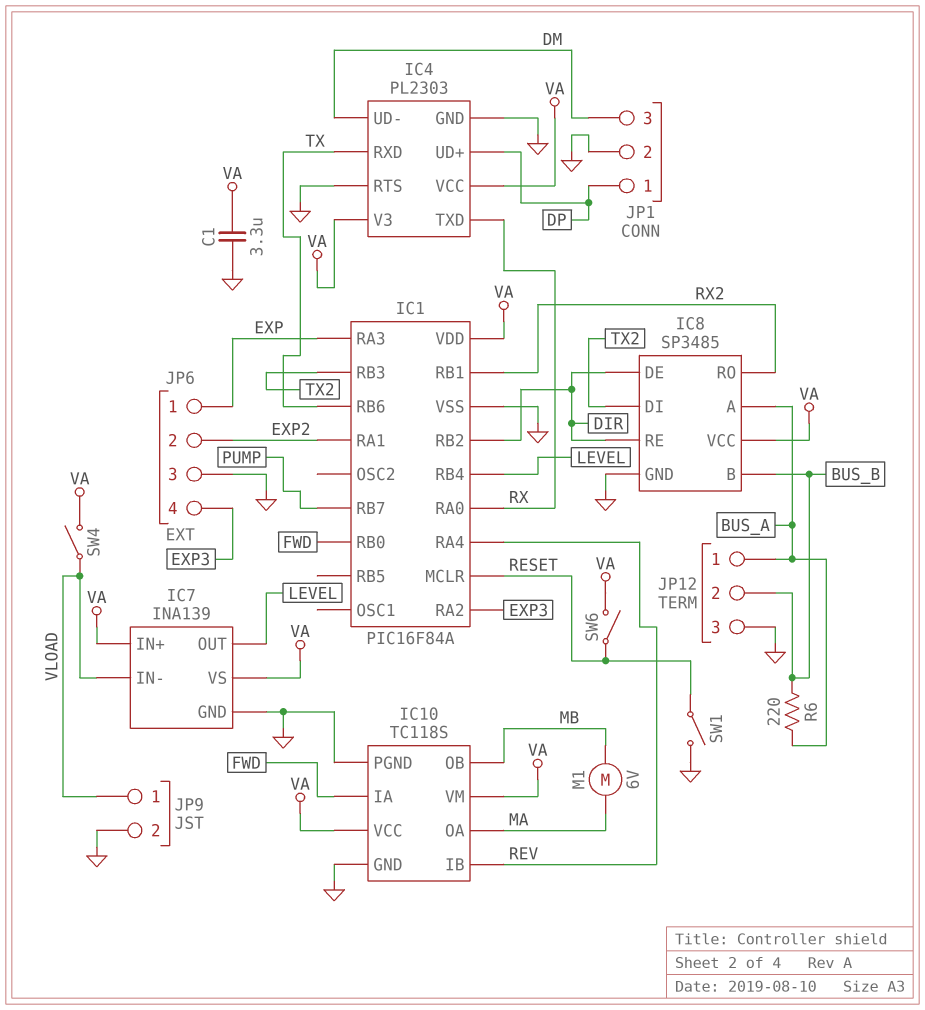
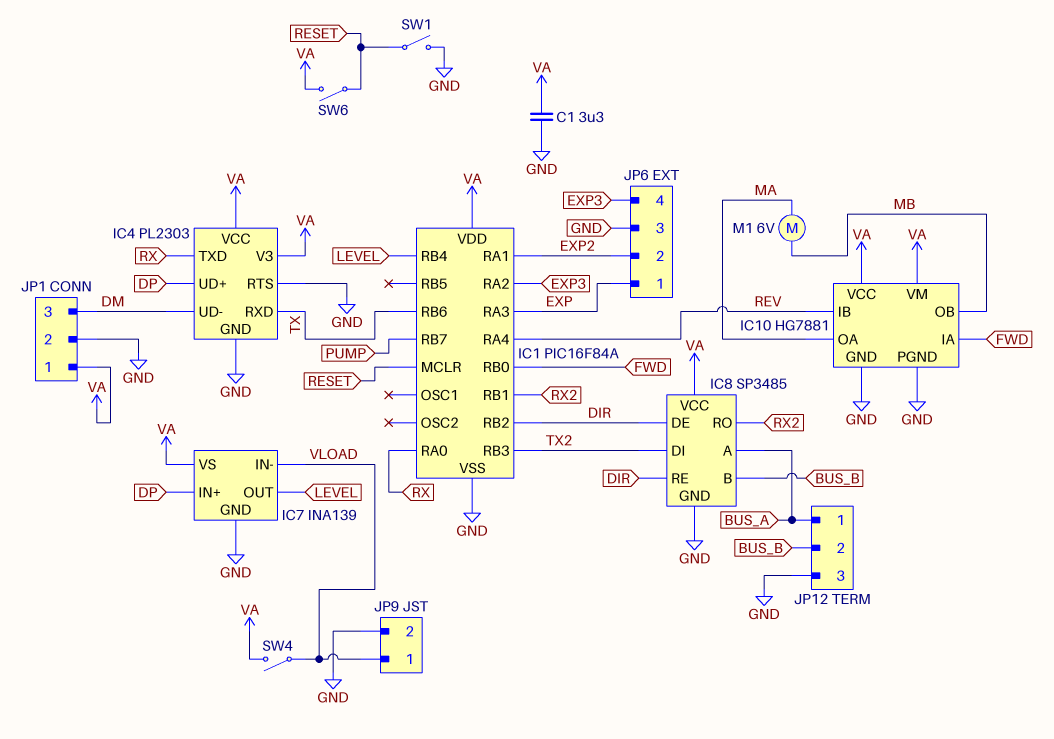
IC7 pin IN+: VA -> DP
IC10: TC118S -> HG7881
JP1 pin 1: DP -> VA
R6: 220 (BUS_A, BUS_B) -> none

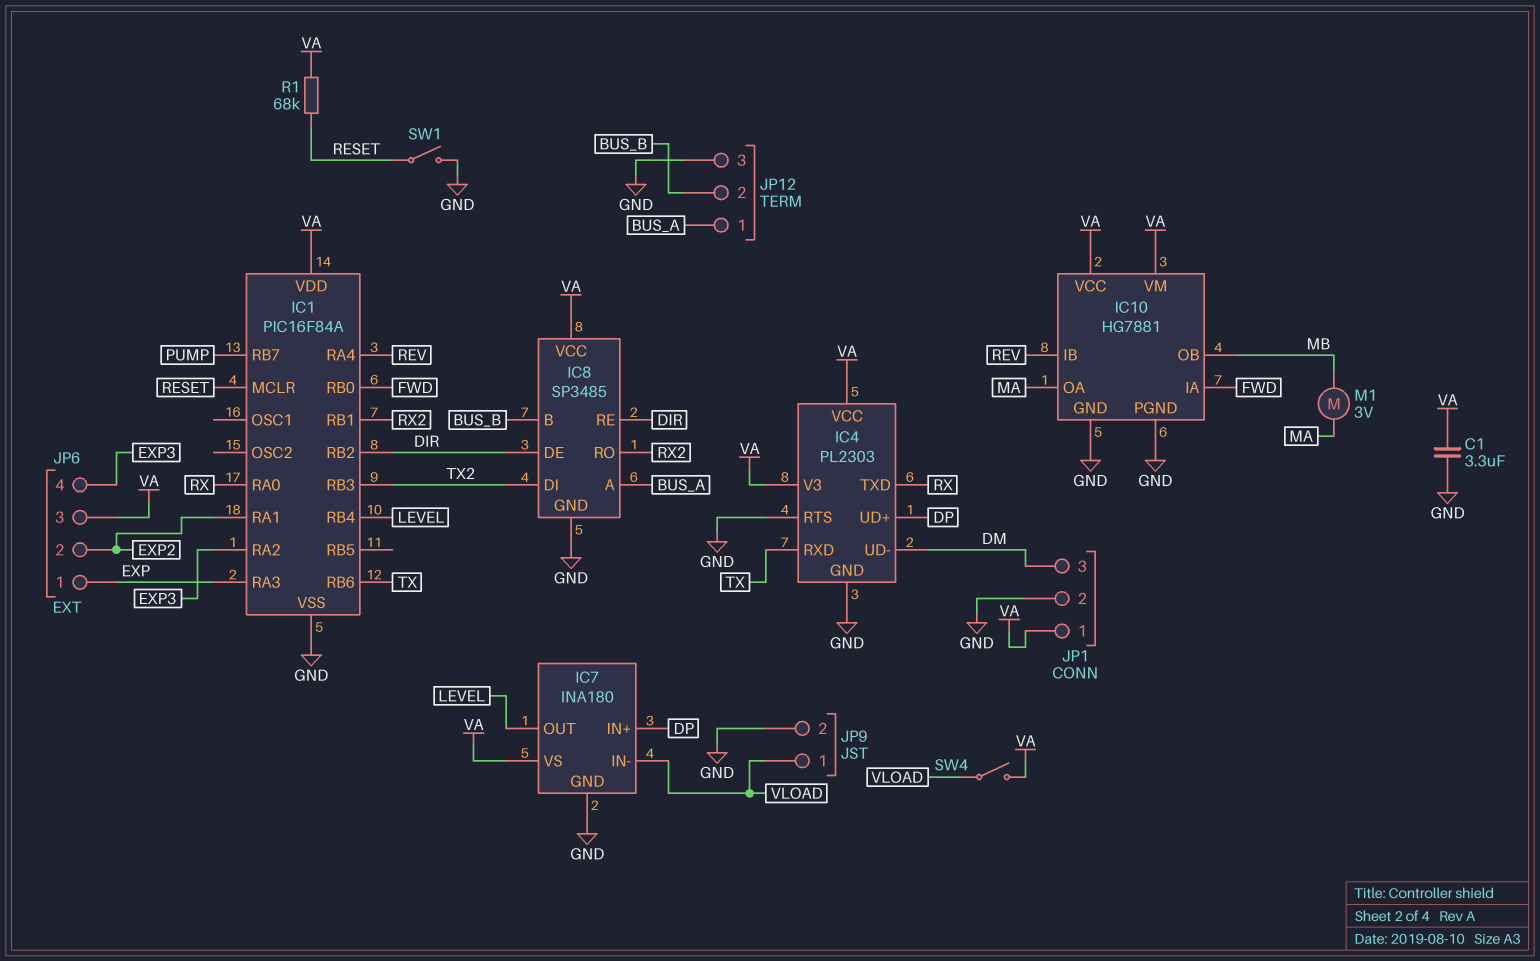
IC7: INA139 -> INA180
JP6 pin 3: GND -> VA
M1: motor 6V (MA, MB) -> motor 3V (MA, MB)
R1: none -> 68k (RESET, VA)
SW6: switch (RESET, VA) -> none

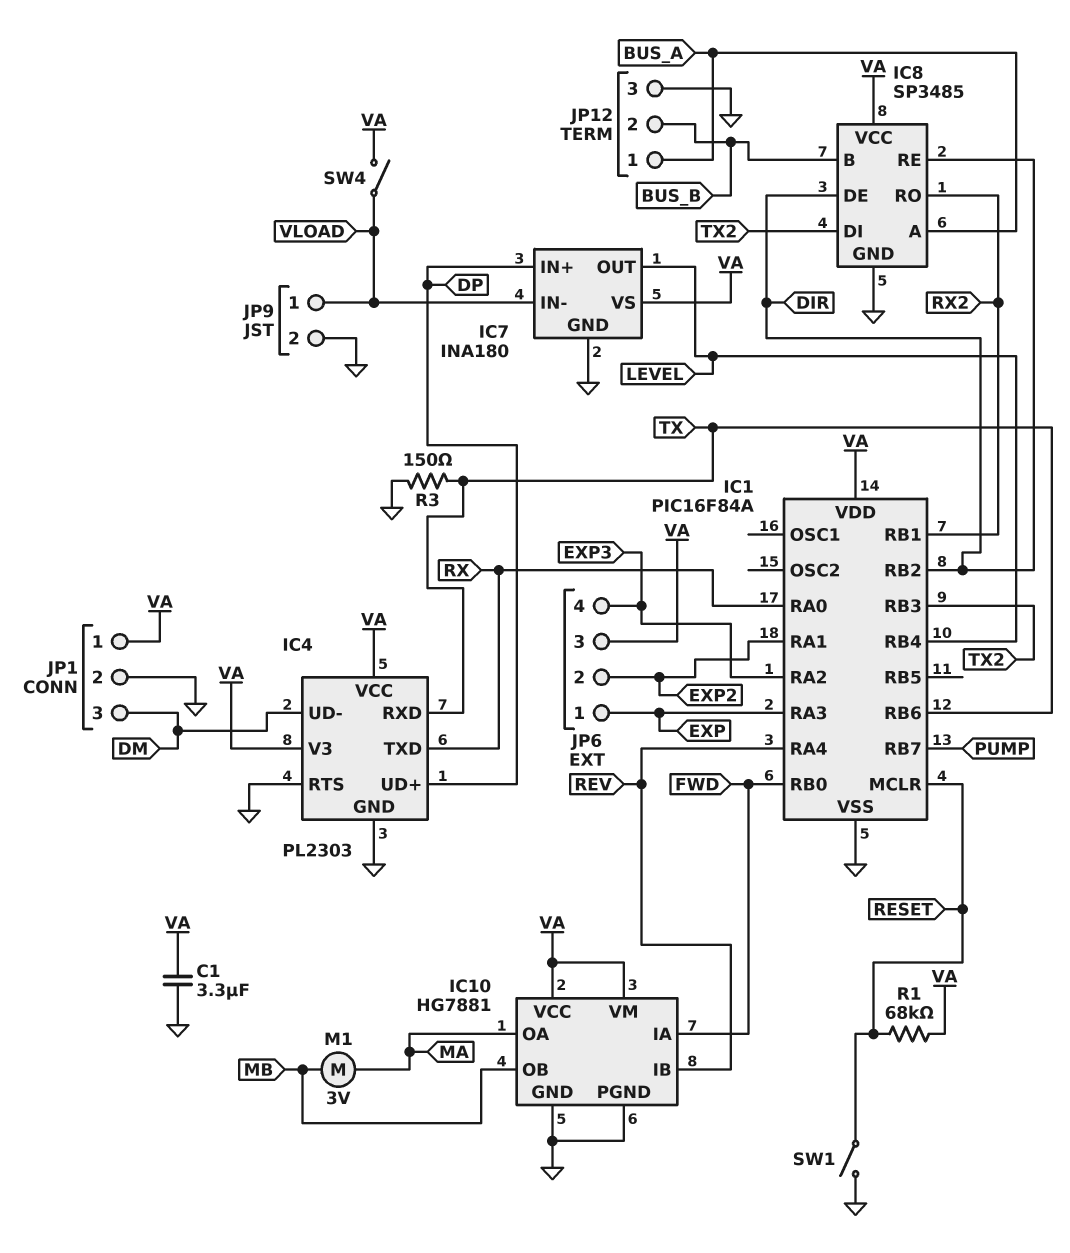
R3: none -> 150 (GND, TX)

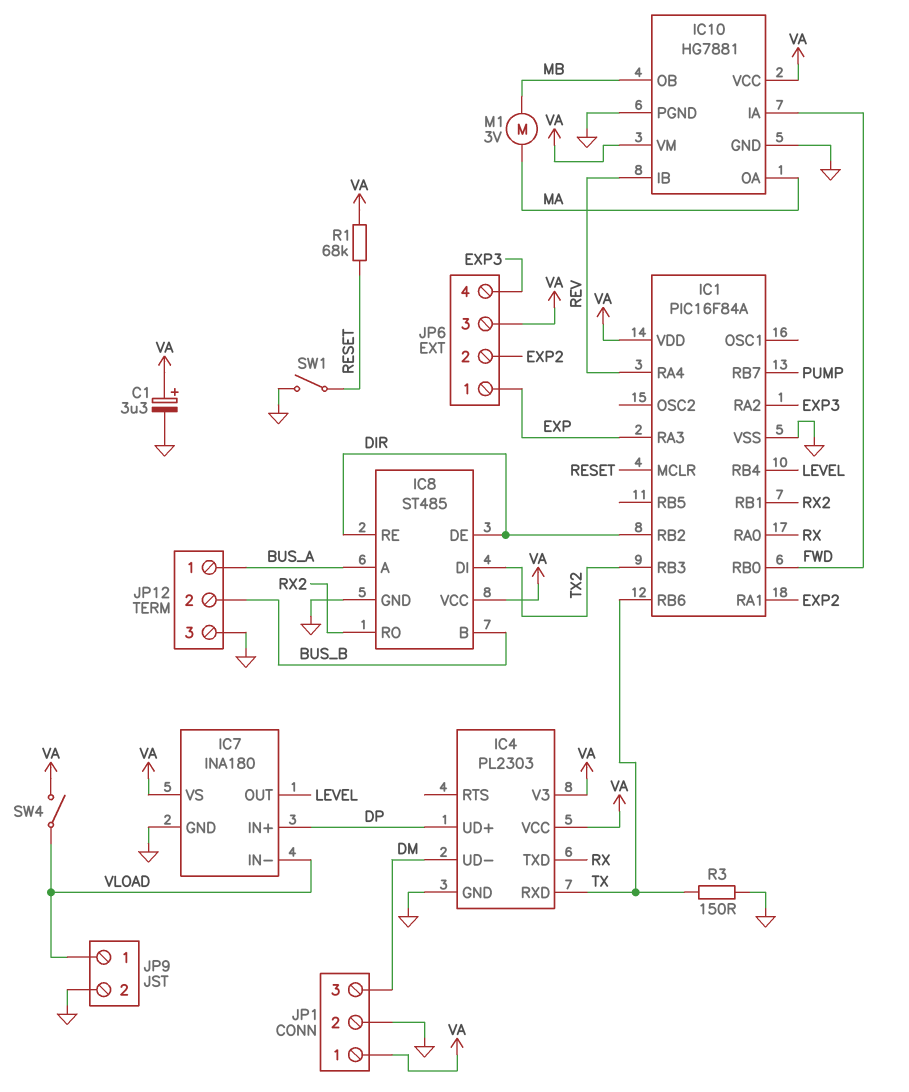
C1: 3.3uF (GND, VA) -> 3.3uF (plus VA, minus GND)
IC4 pin RTS: GND -> none
IC8: SP3485 -> ST485

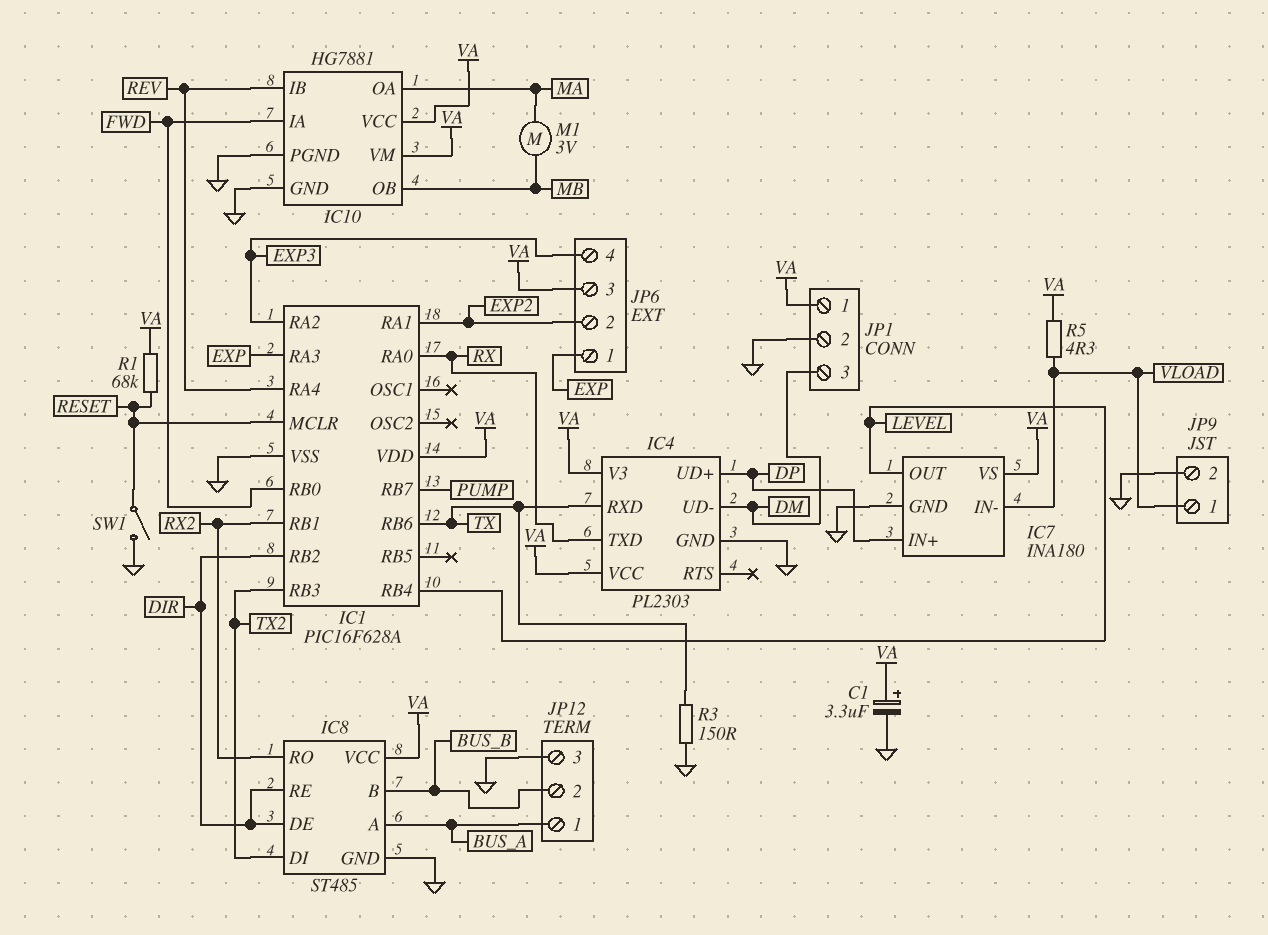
IC1: PIC16F84A -> PIC16F628A
R5: none -> 4.3 (VA, VLOAD)
SW4: switch (VA, VLOAD) -> none

